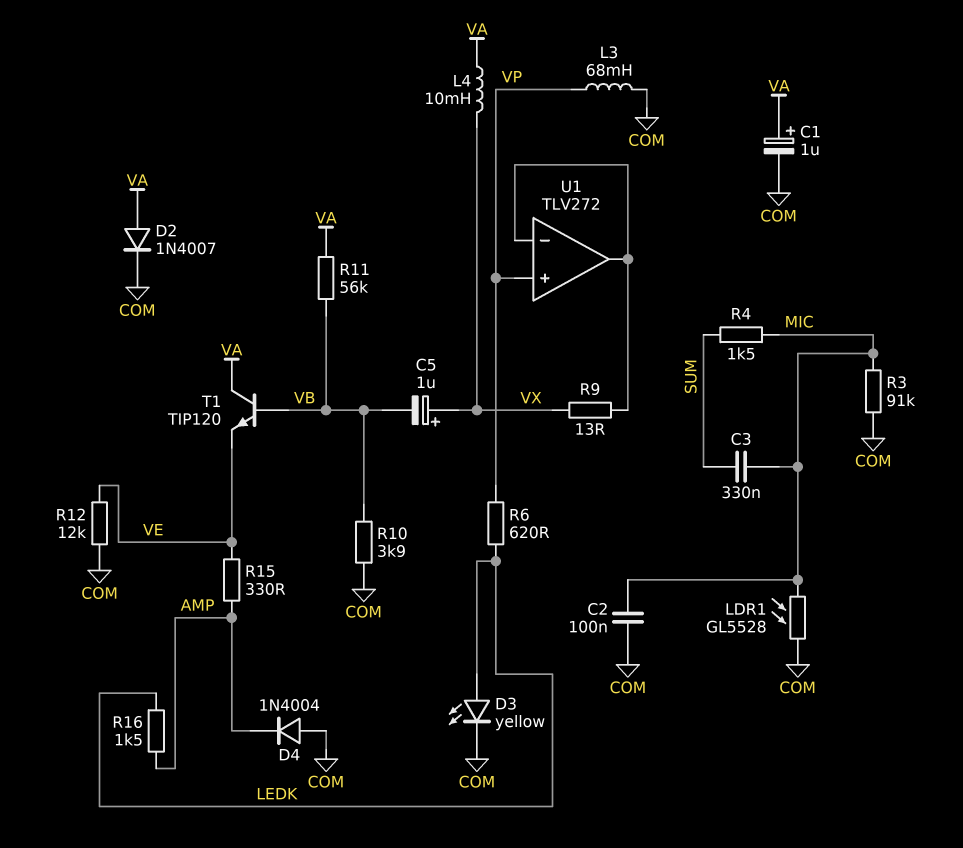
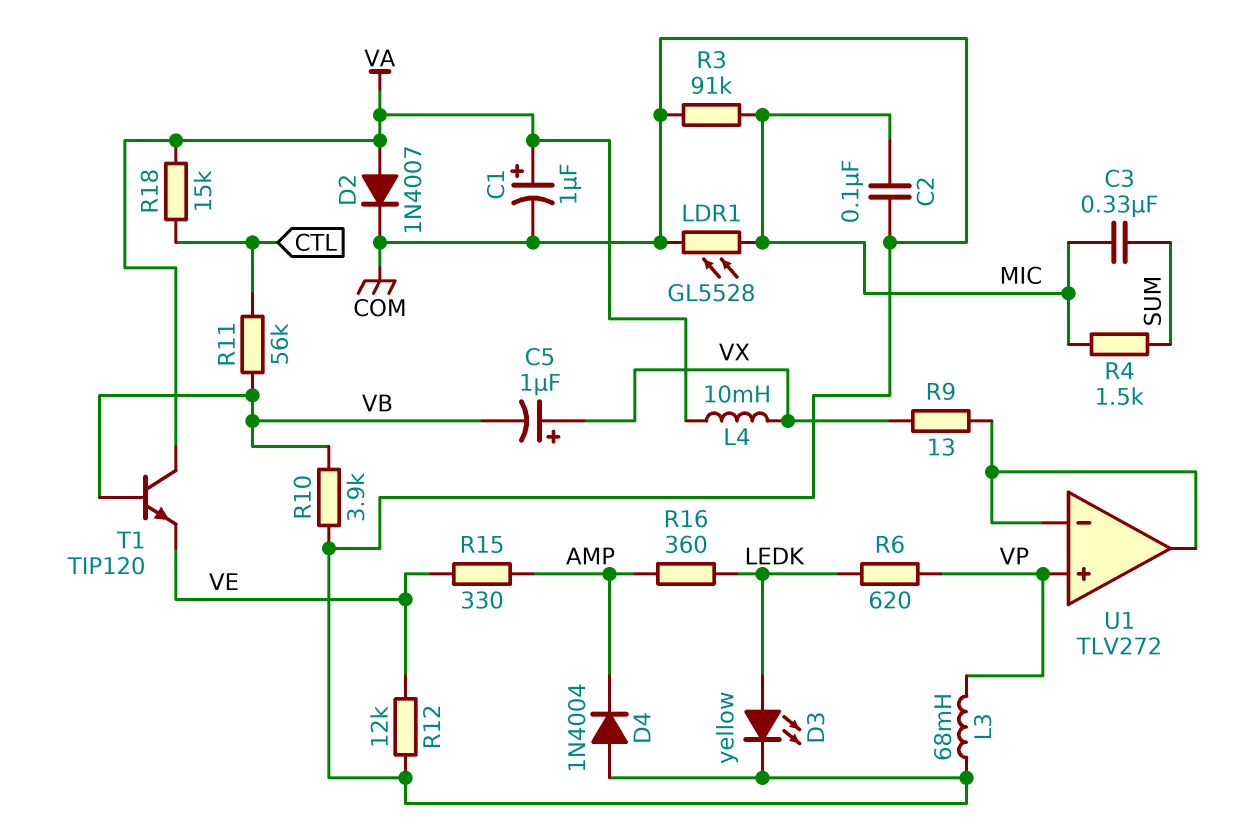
R11: 56k (VA, VB) -> 56k (CTL, VB)
R16: 1.5k (AMP, LEDK) -> 360 (AMP, LEDK)
R18: none -> 15k (CTL, VA)

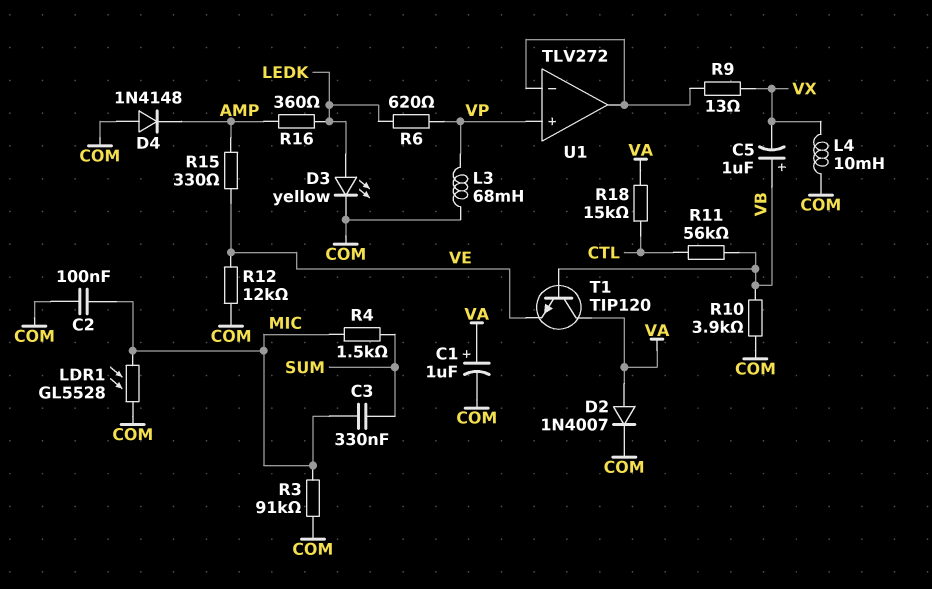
C5: 1uF (plus VX, minus VB) -> 1uF (plus VB, minus VX)
D4: diode 1N4004 (A COM, K AMP) -> diode 1N4148 (A COM, K AMP)
L4: 10mH (VA, VX) -> 10mH (COM, VX)

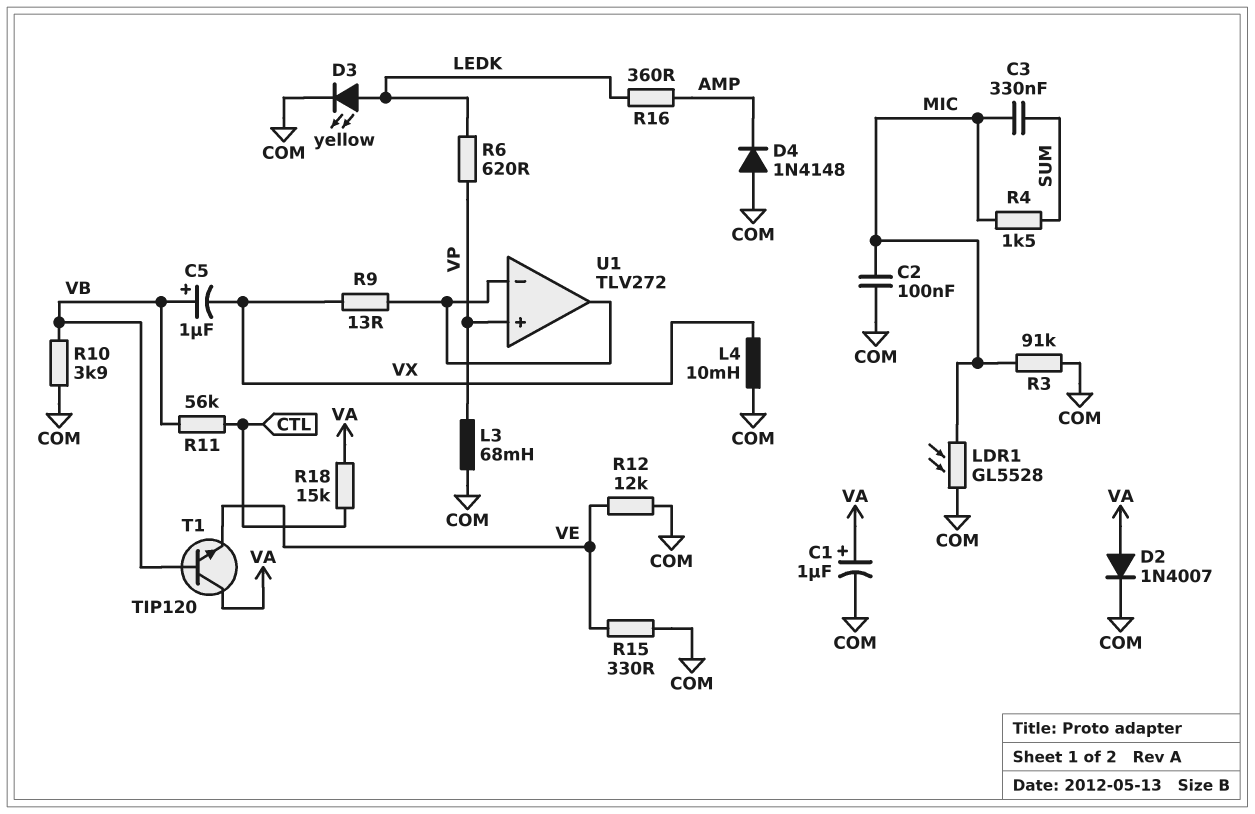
R15: 330 (AMP, VE) -> 330 (COM, VE)

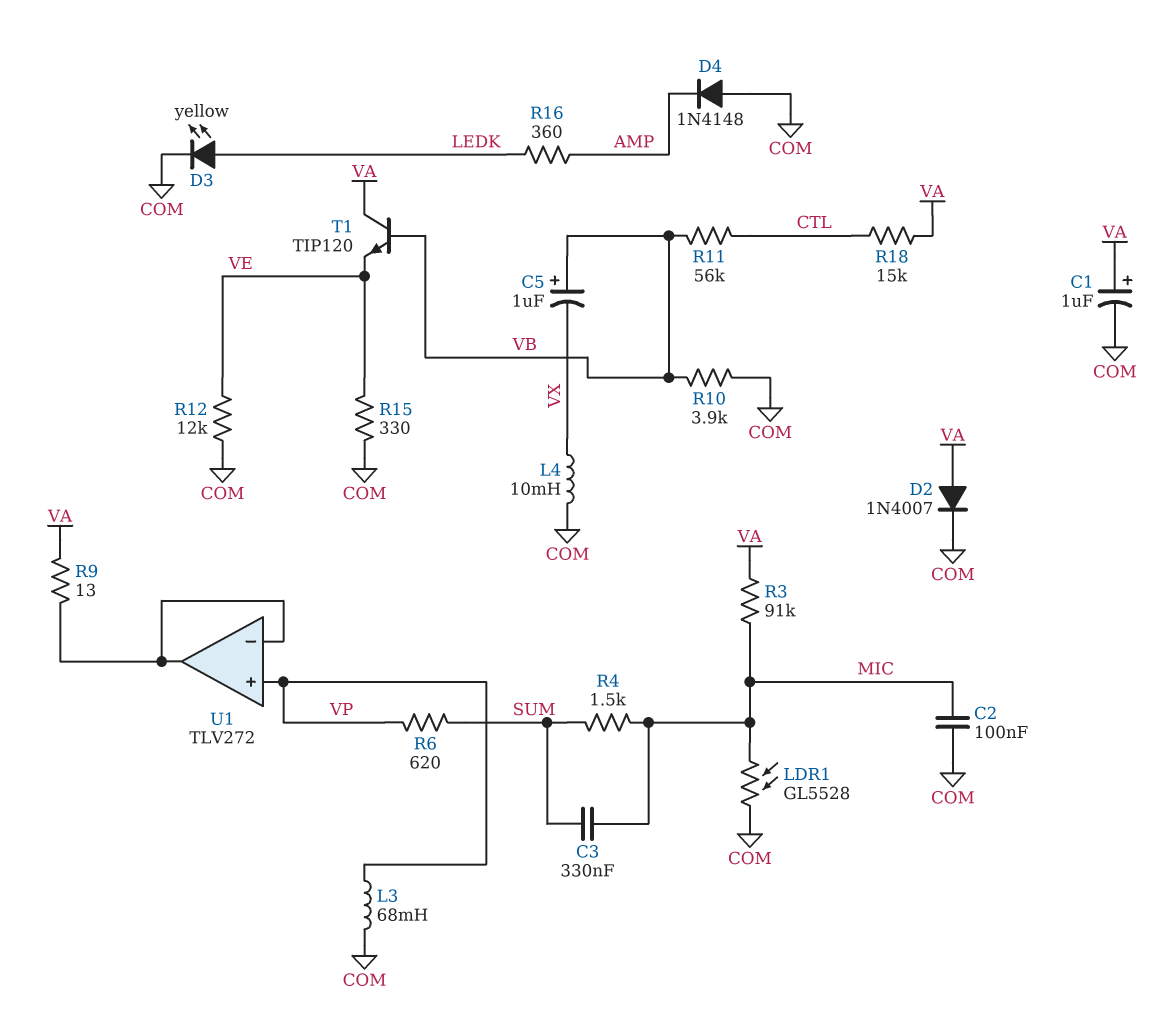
R3: 91k (COM, MIC) -> 91k (MIC, VA)
R6: 620 (LEDK, VP) -> 620 (SUM, VP)
R9: 13 (U1/in-, VX) -> 13 (U1/in-, VA)

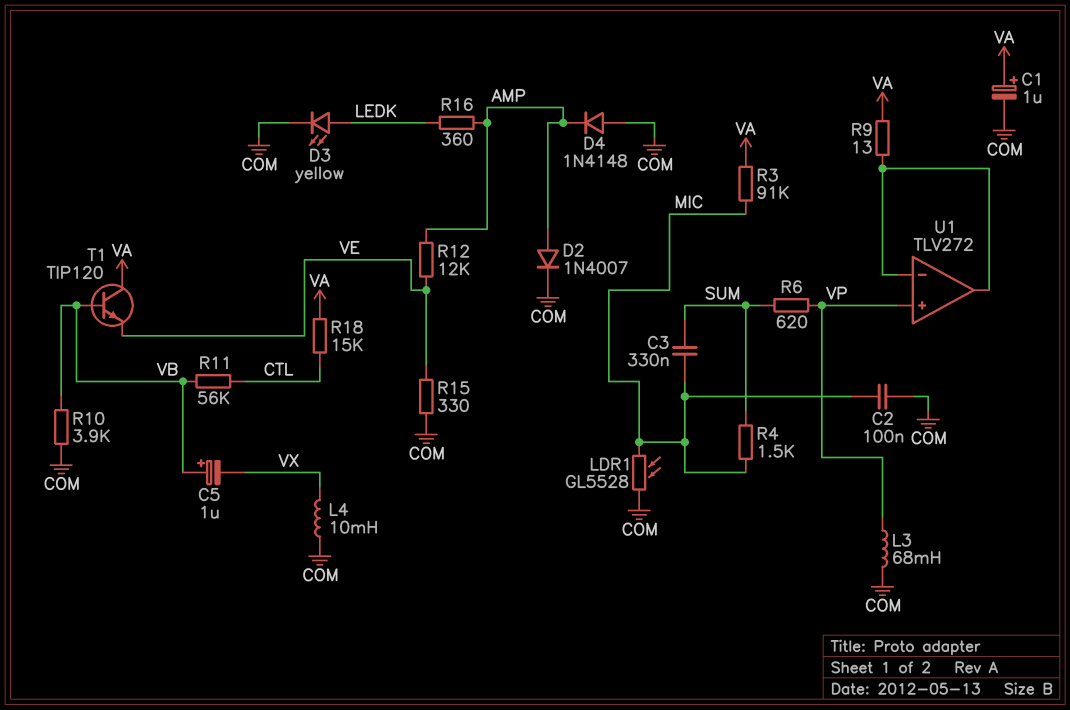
D2: diode 1N4007 (A VA, K COM) -> diode 1N4007 (A AMP, K COM)
R12: 12k (COM, VE) -> 12k (AMP, VE)

